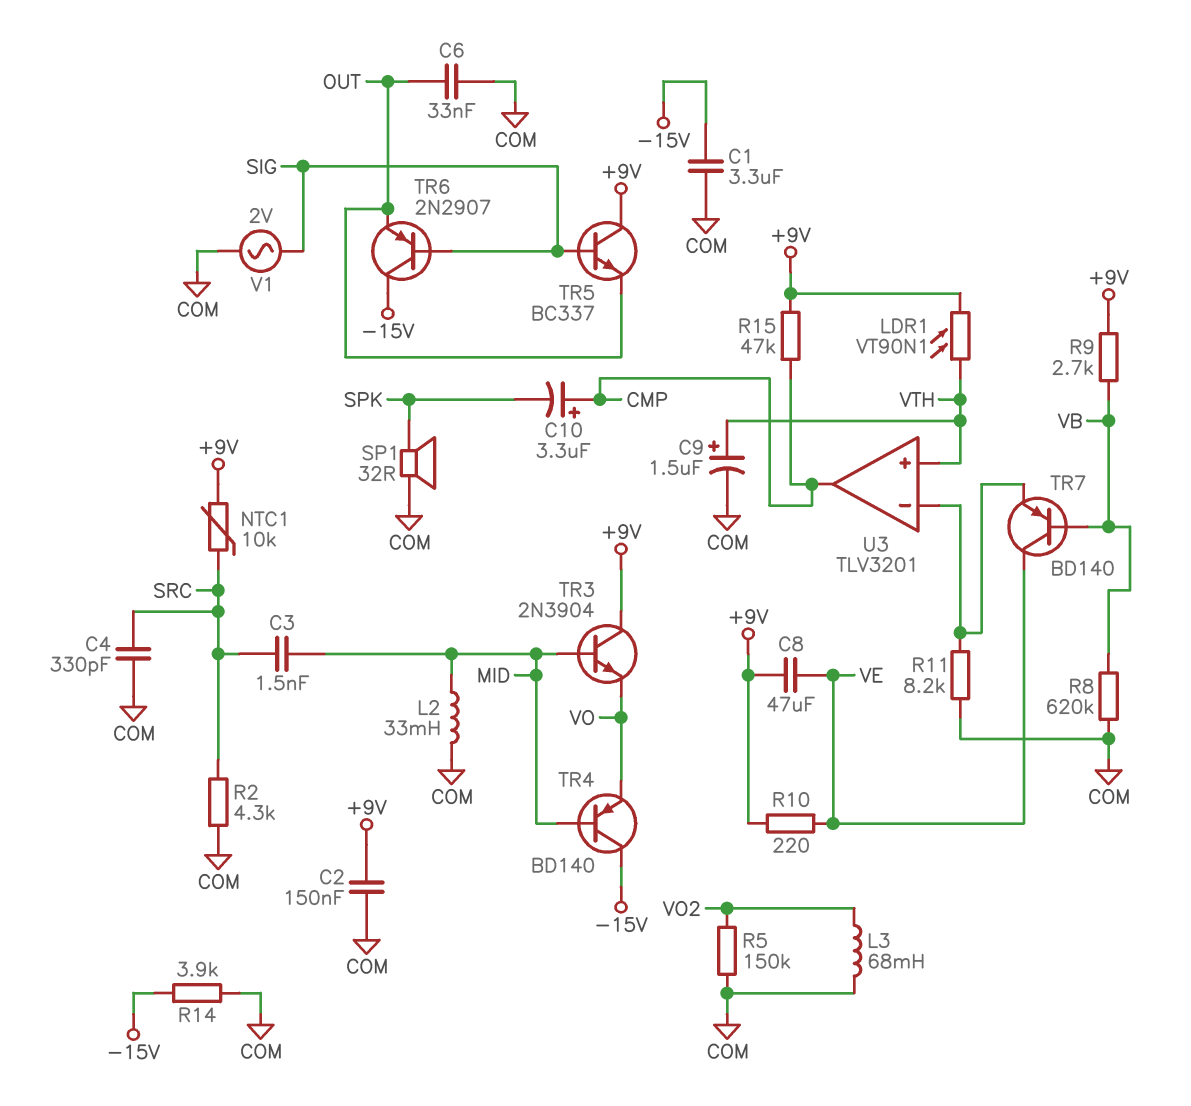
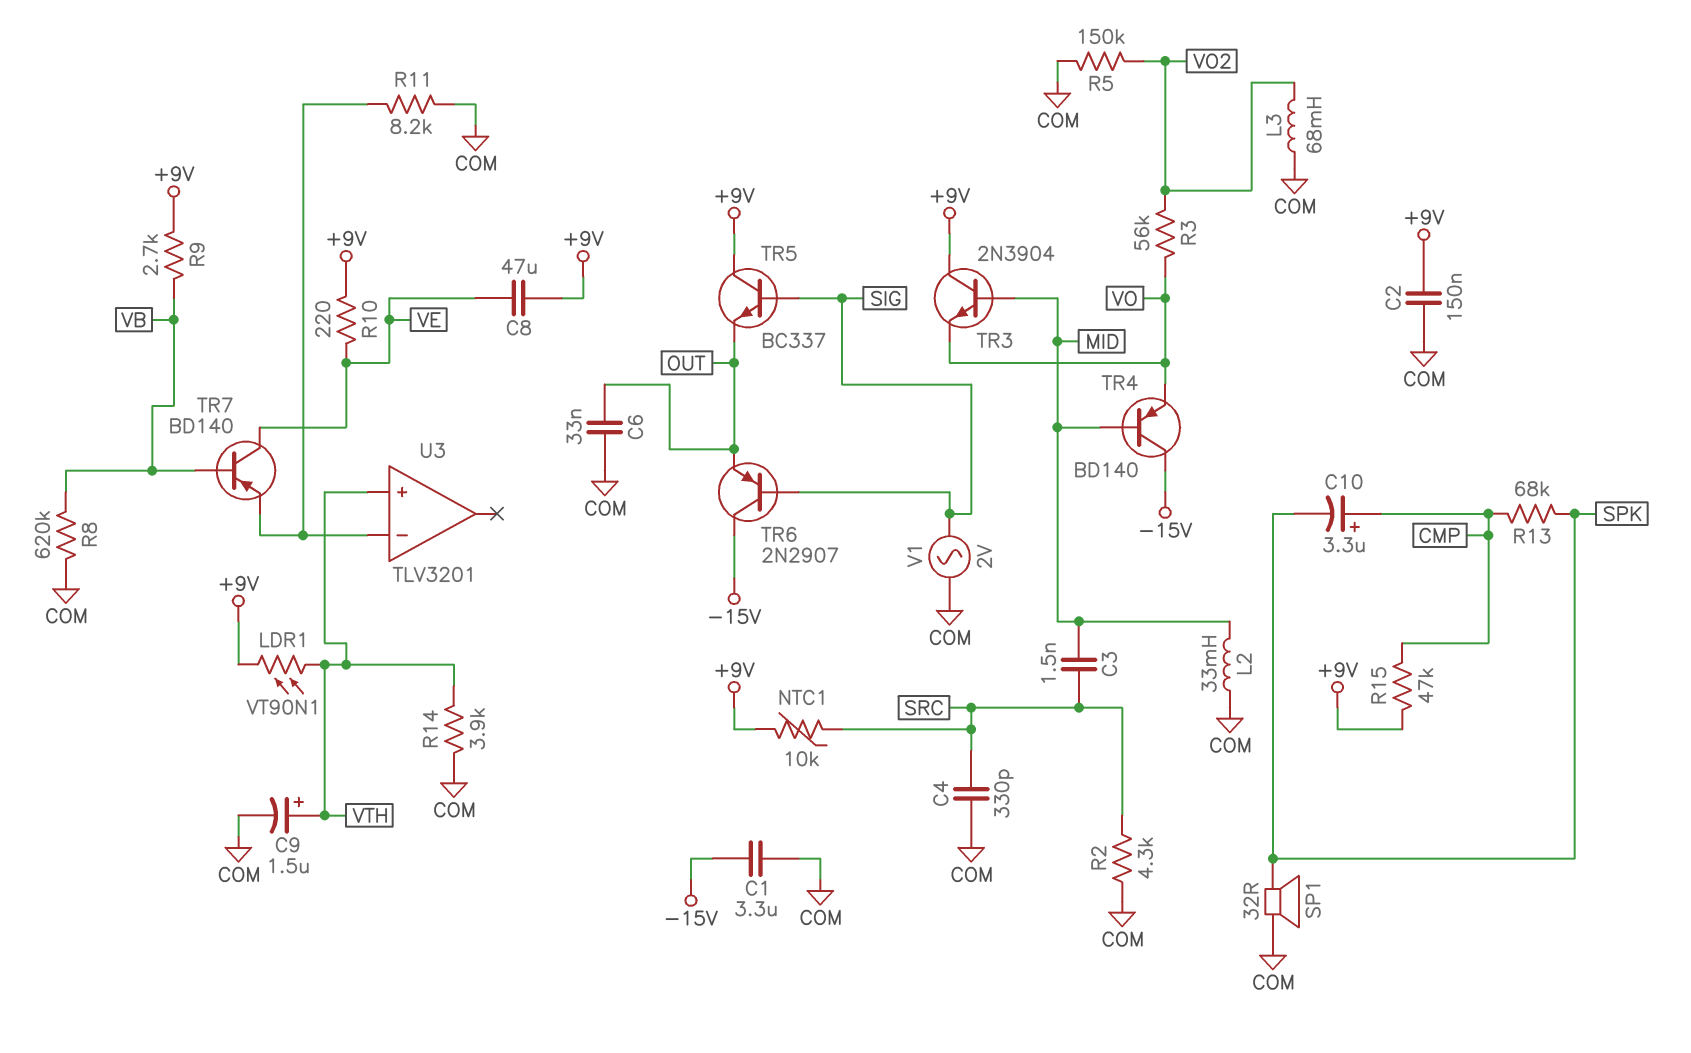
R3: none -> 56k (VO, VO2)
R13: none -> 68k (CMP, SPK)
R14: 3.9k (-15V, COM) -> 3.9k (COM, VTH)
U3 pin out: CMP -> none

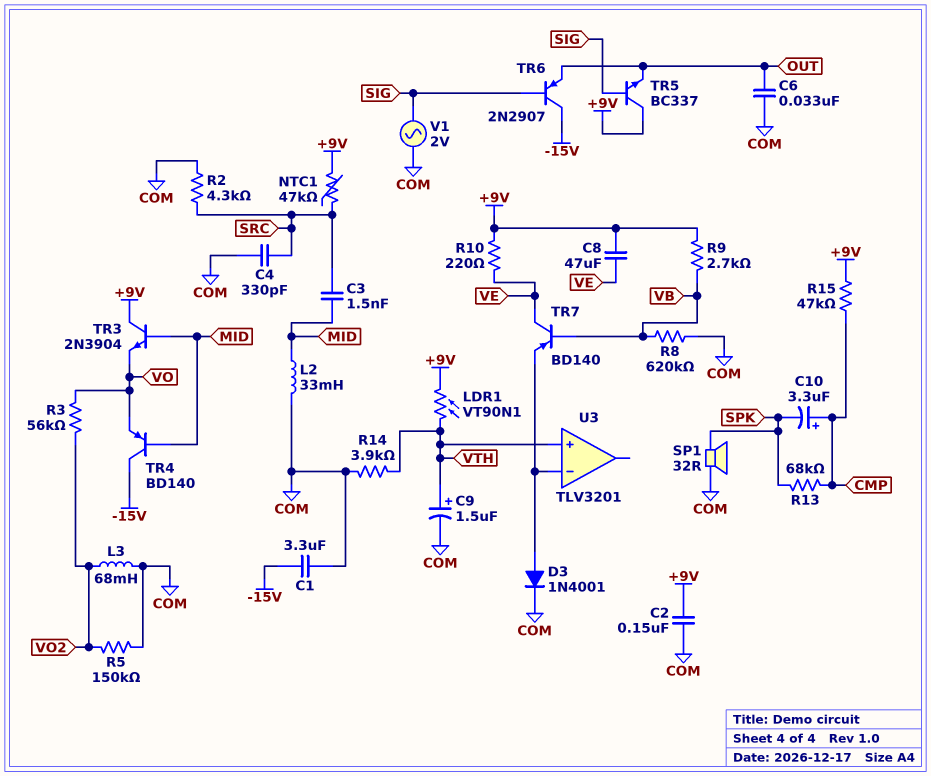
D3: none -> diode 1N4001 (A U3/in-, K COM)
NTC1: 10k (+9V, SRC) -> 47k (+9V, SRC)
R11: 8.2k (COM, U3/in-) -> none

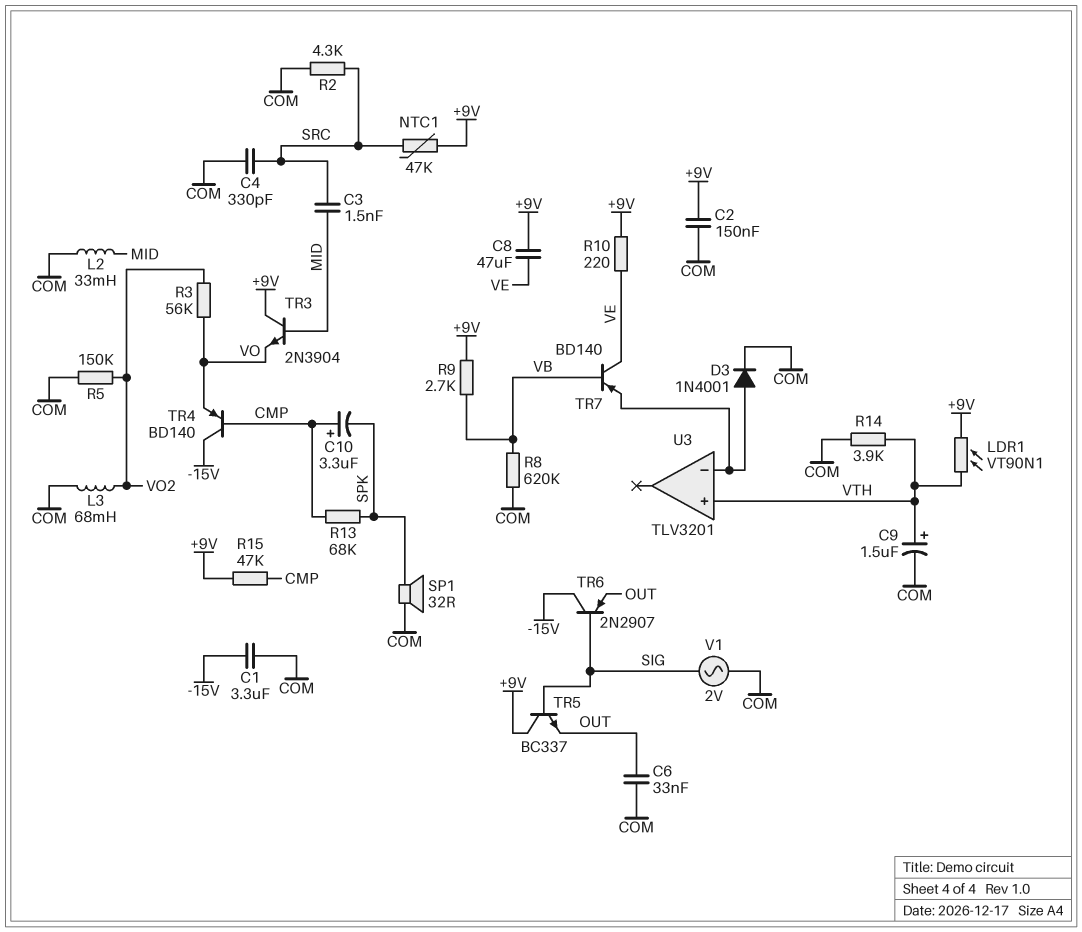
TR4: PNP BD140 (B MID, C -15V, E VO) -> PNP BD140 (B CMP, C -15V, E VO)

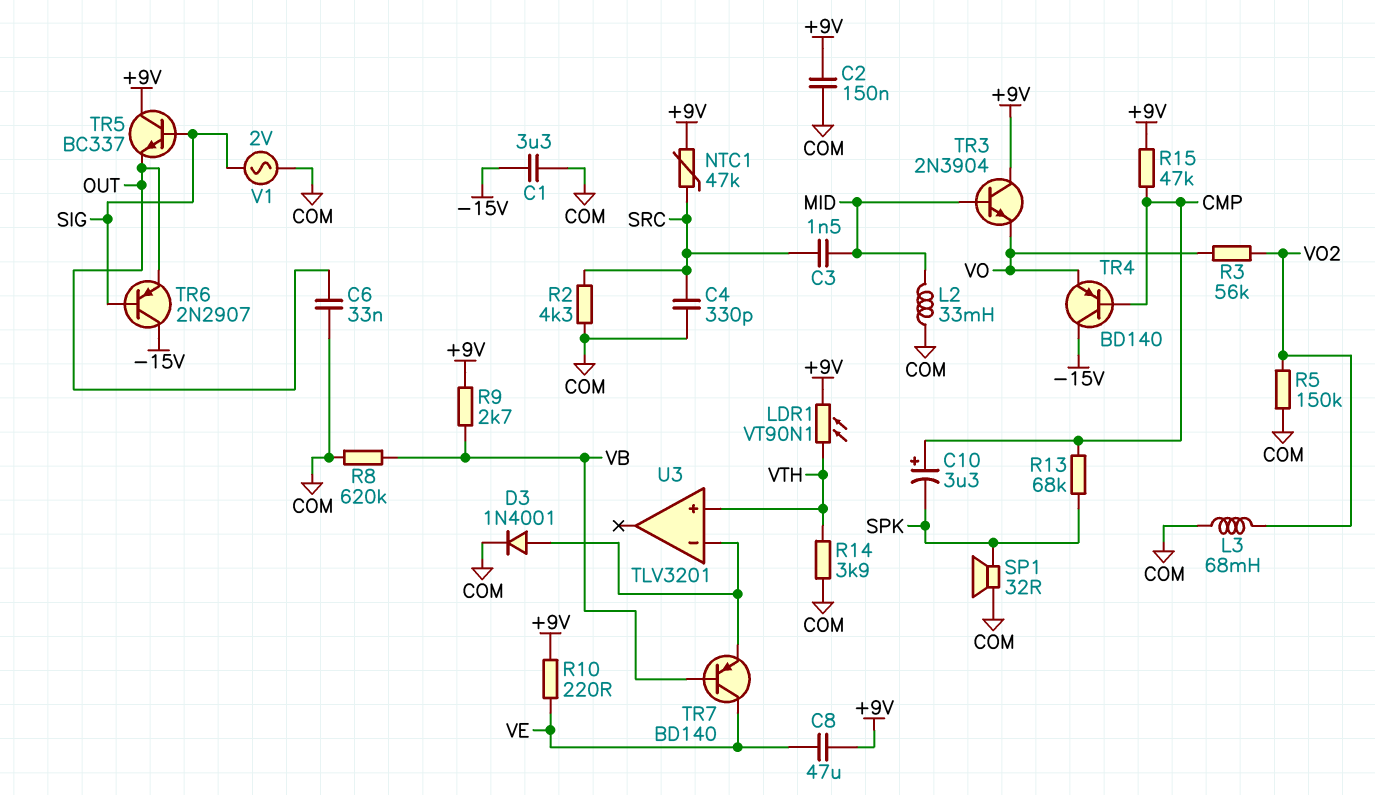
C9: 1.5uF (plus VTH, minus COM) -> none

